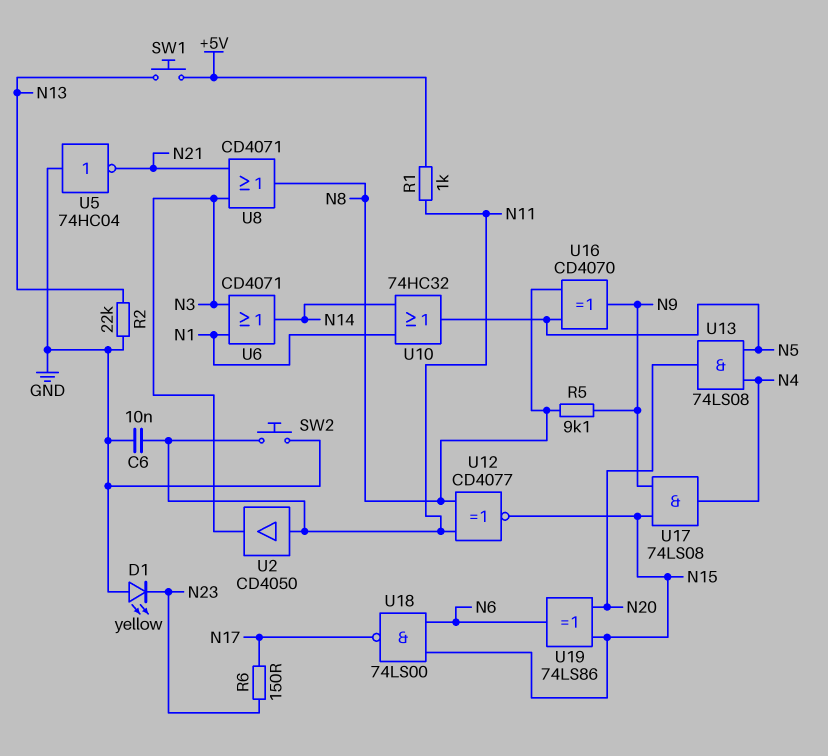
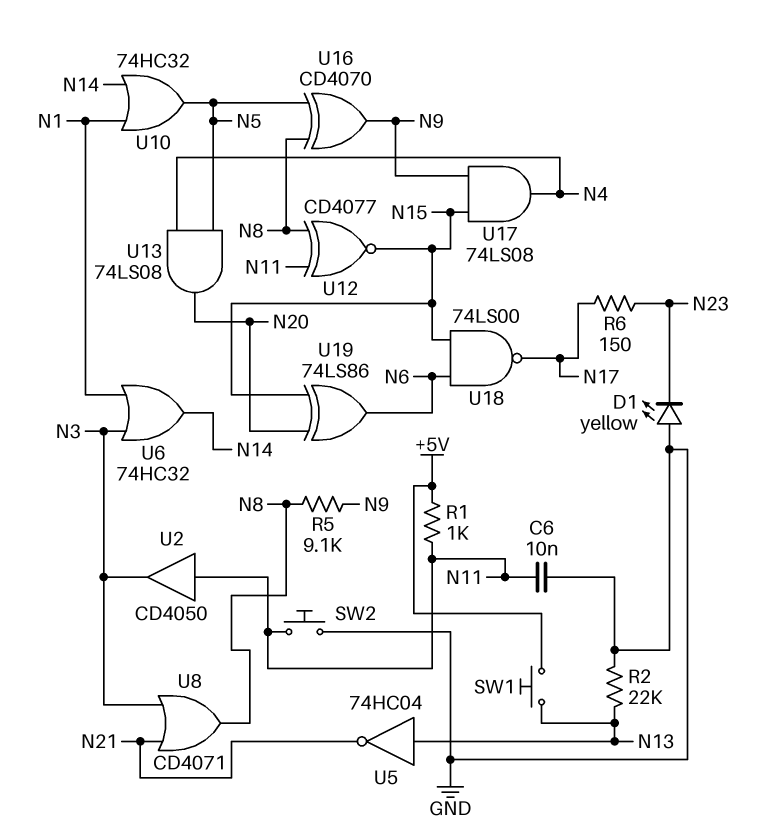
U5: NOT 74HC04 (in GND, out N21) -> NOT 74HC04 (in N13, out N21)
U6: OR CD4071 (in N1, in N3, out N14) -> OR 74HC32 (in N1, in N3, out N14)

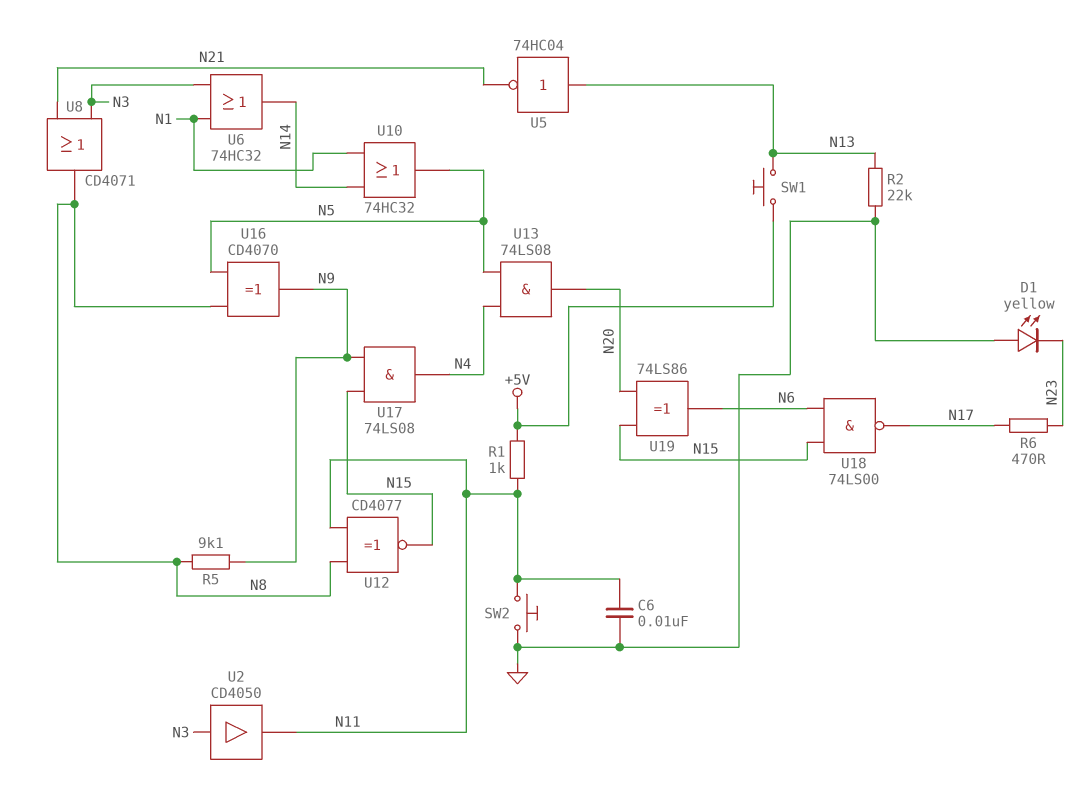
R6: 150 (N17, N23) -> 470 (N17, N23)
U2: buffer CD4050 (in N11, out N3) -> buffer CD4050 (in N3, out N11)

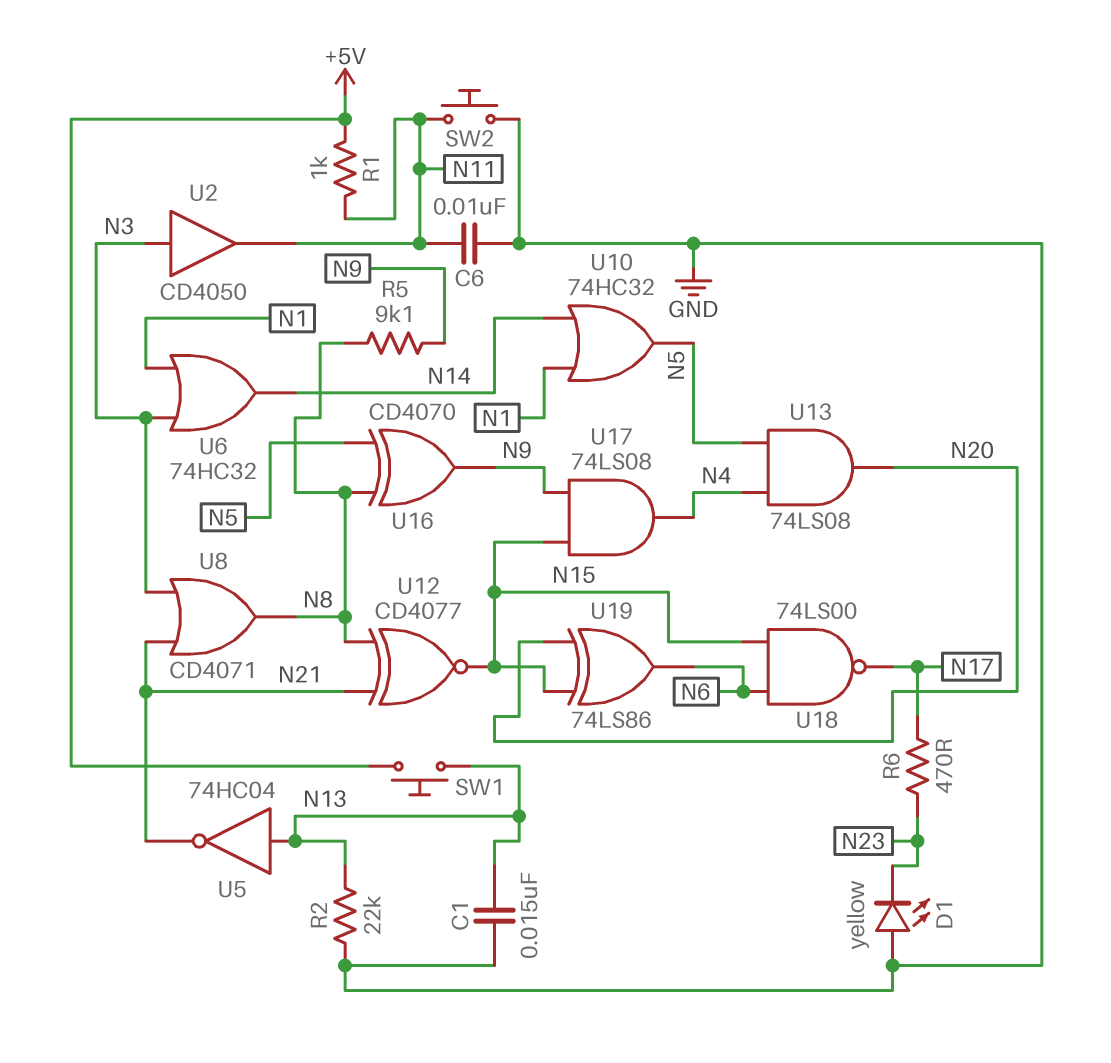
C1: none -> 15nF (GND, N13)
U12: XNOR CD4077 (in N8, in N11, out N15) -> XNOR CD4077 (in N8, in N21, out N15)

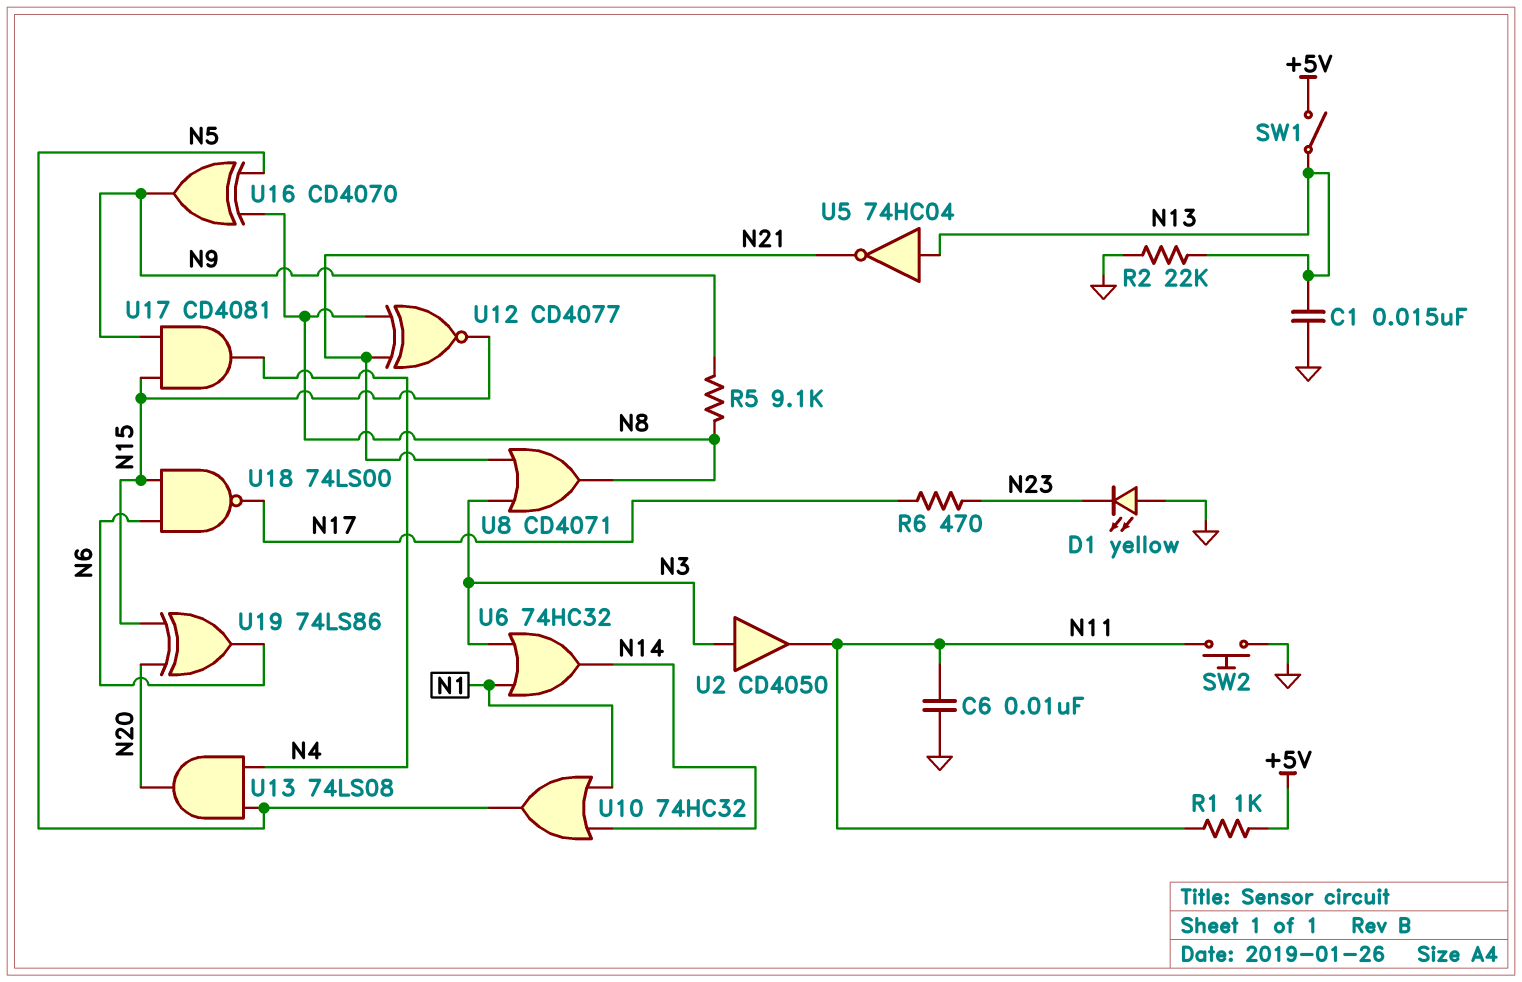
SW1: button (+5V, N13) -> switch (+5V, N13)
U17: AND 74LS08 (in N9, in N15, out N4) -> AND CD4081 (in N9, in N15, out N4)

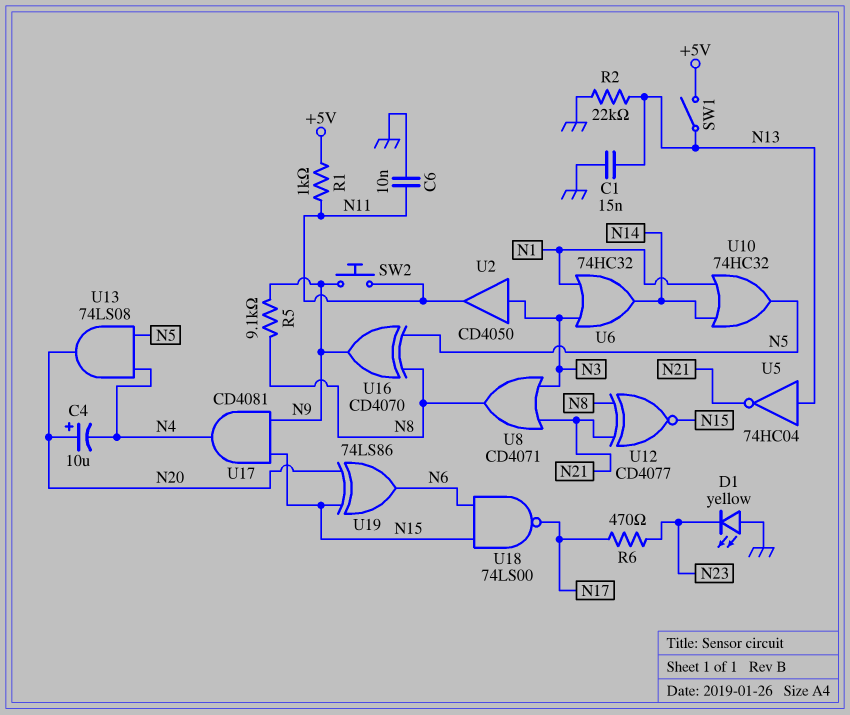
C4: none -> 10uF (plus N20, minus N4)
SW2: button (GND, N11) -> button (N9, N11)

